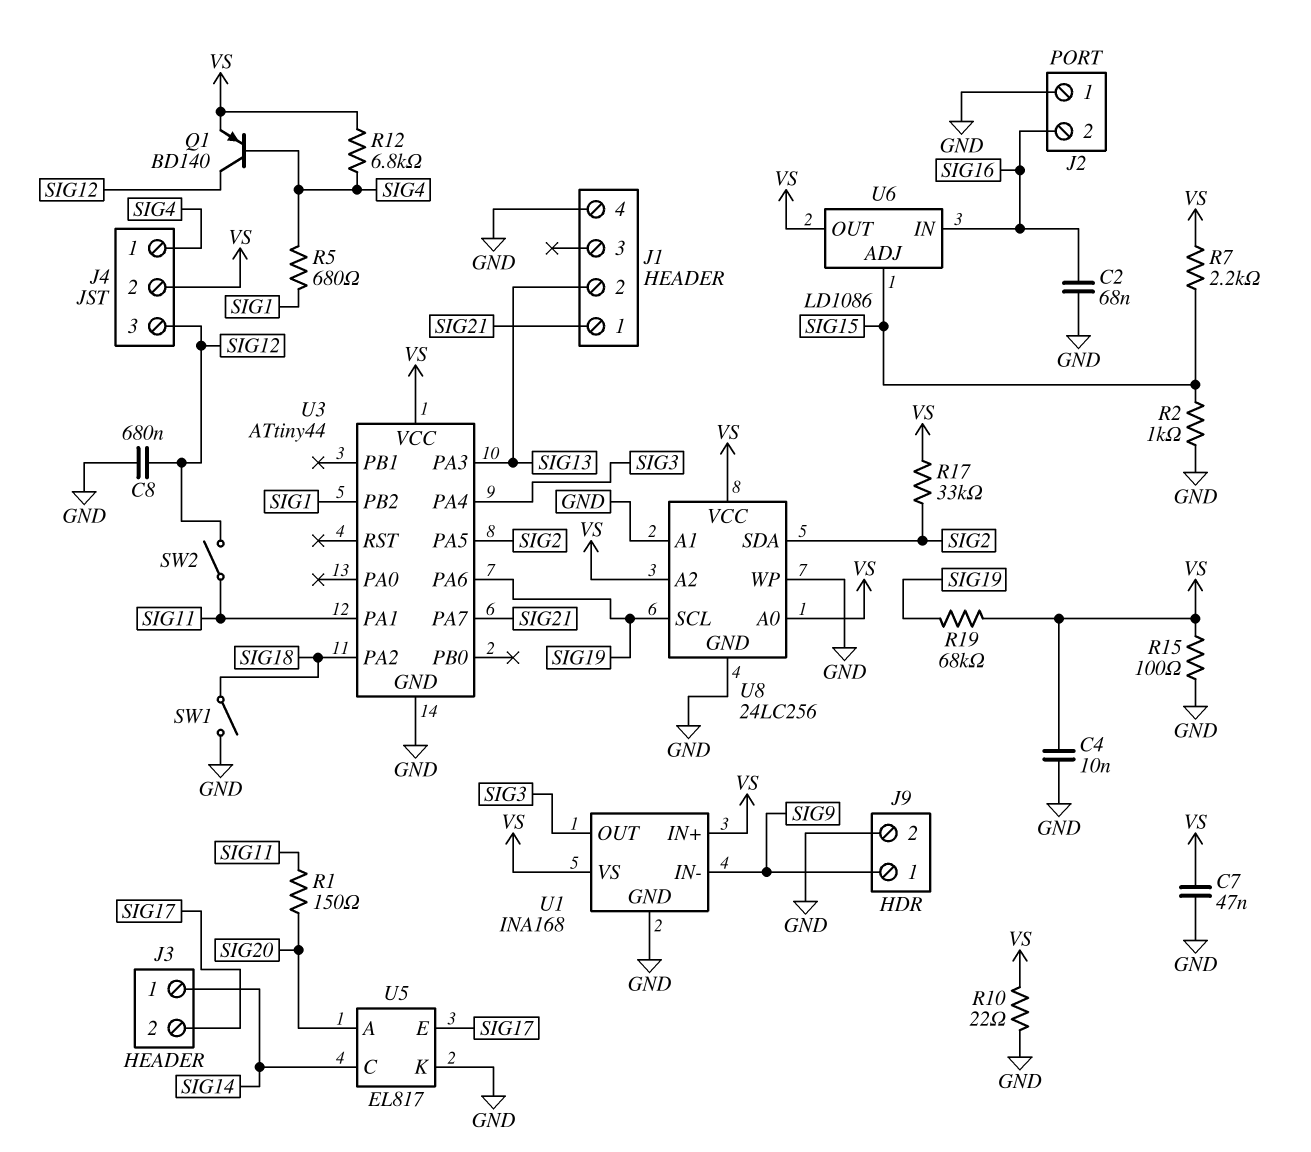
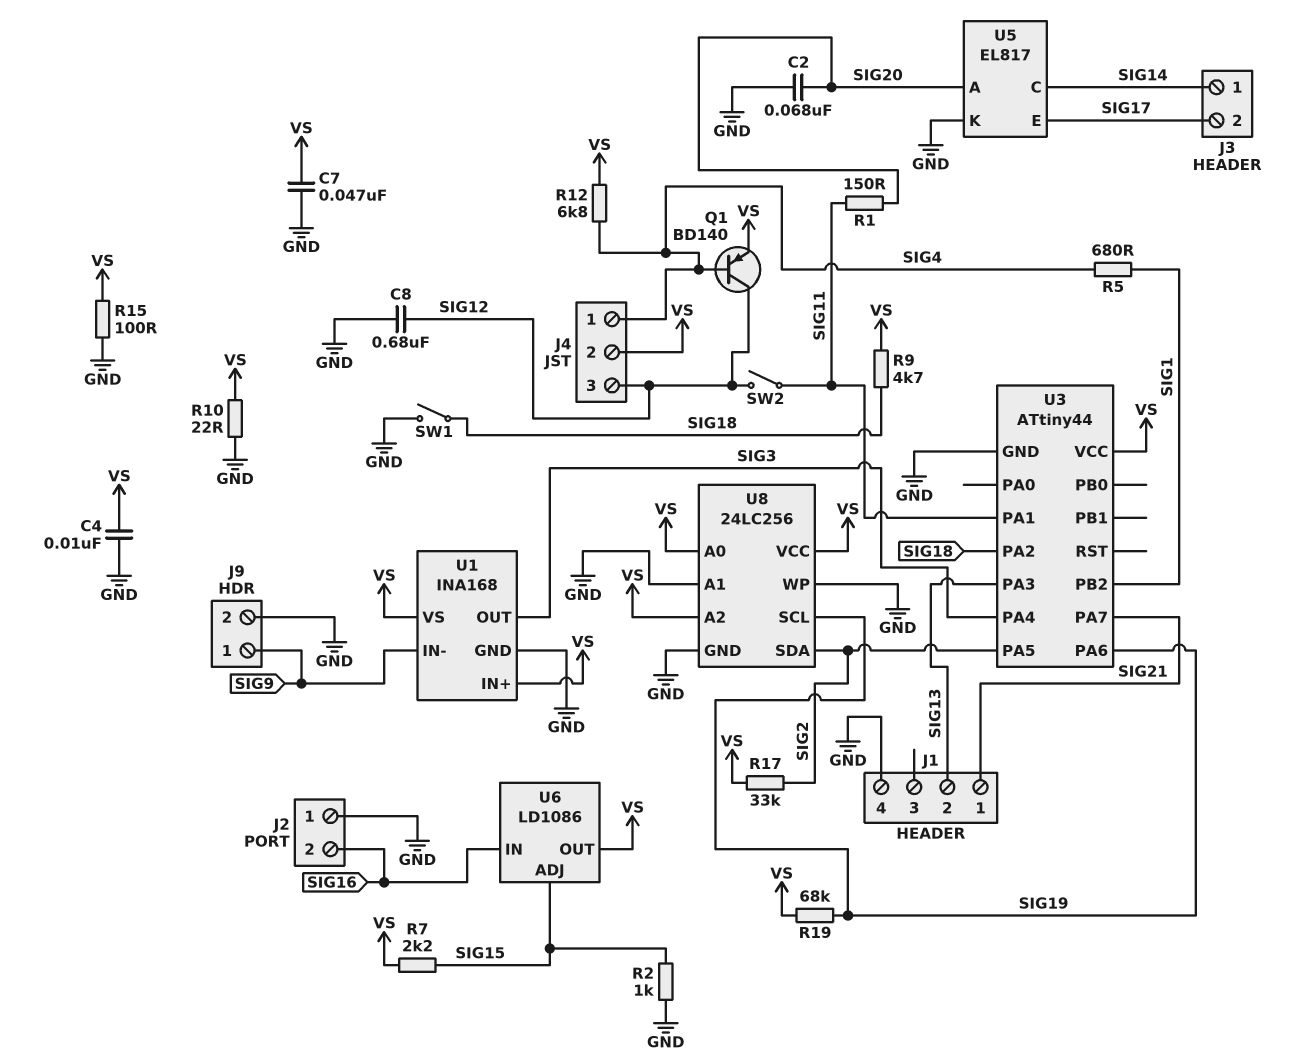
C2: 68nF (GND, SIG16) -> 68nF (GND, SIG20)
R9: none -> 4.7k (SIG18, VS)

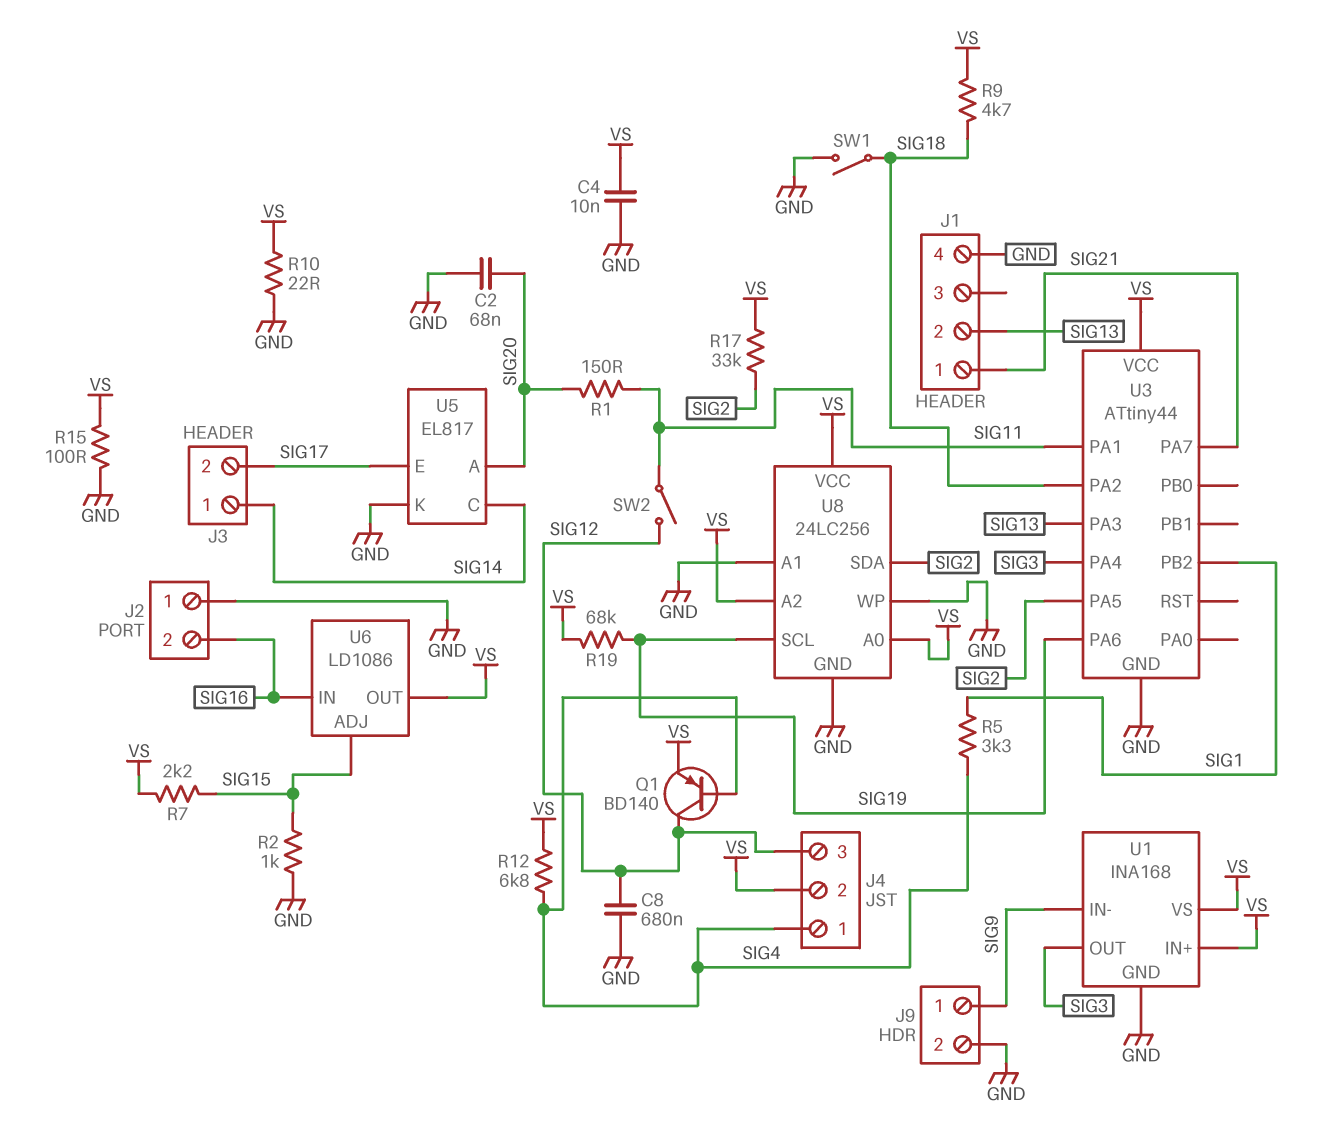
C7: 47nF (GND, VS) -> none
R5: 680 (SIG1, SIG4) -> 3.3k (SIG1, SIG4)

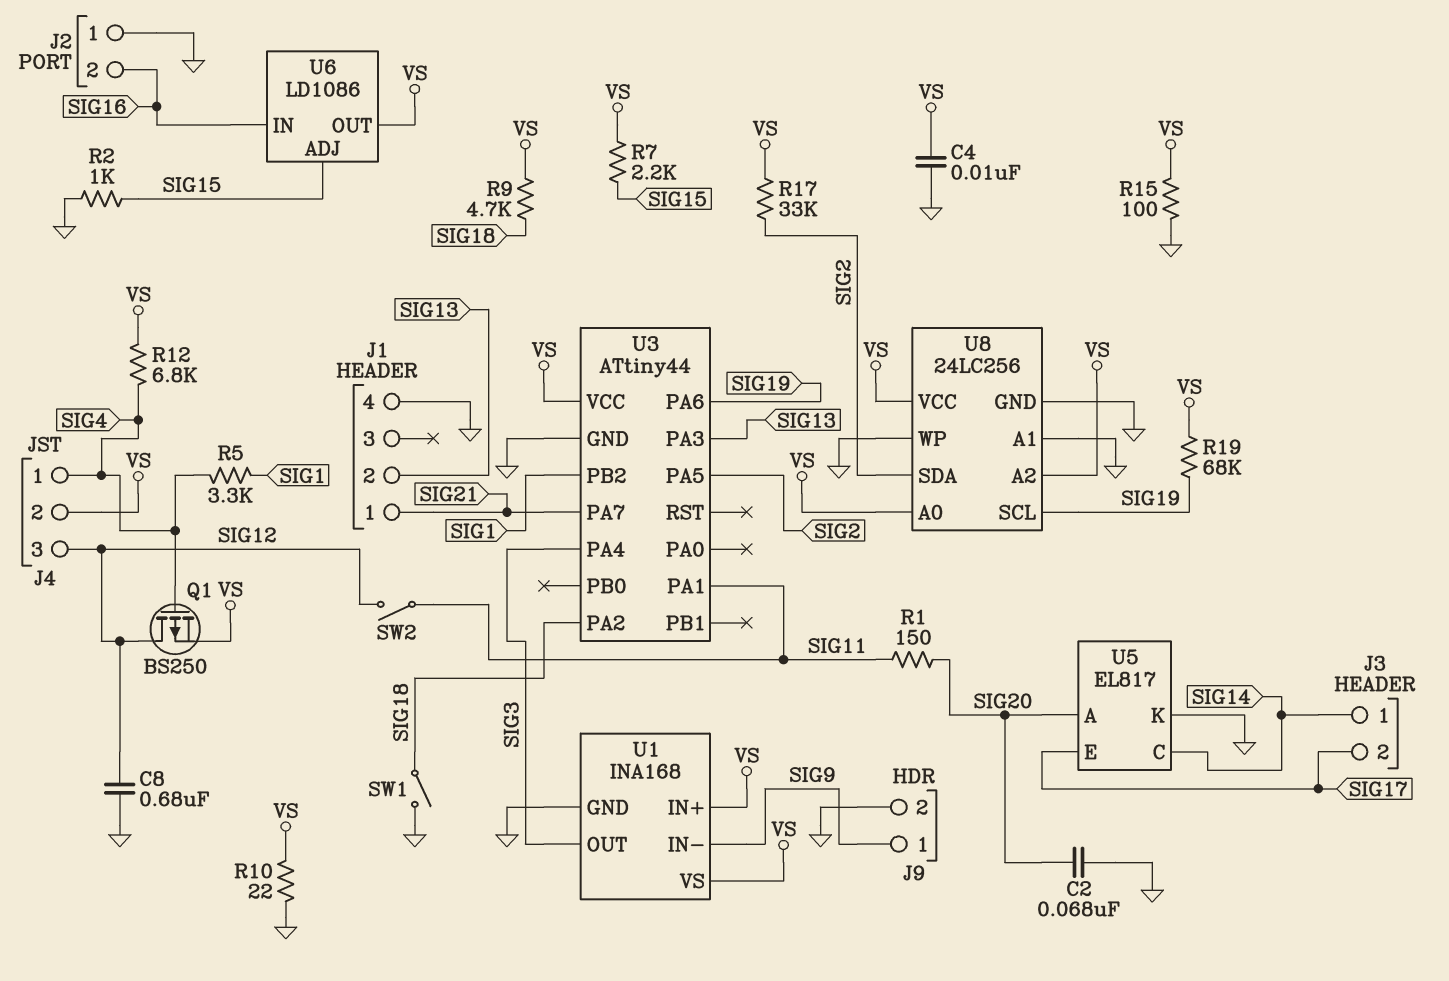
Q1: PNP BD140 (B SIG4, C SIG12, E VS) -> PMOS BS250 (G SIG4, D SIG12, S VS)

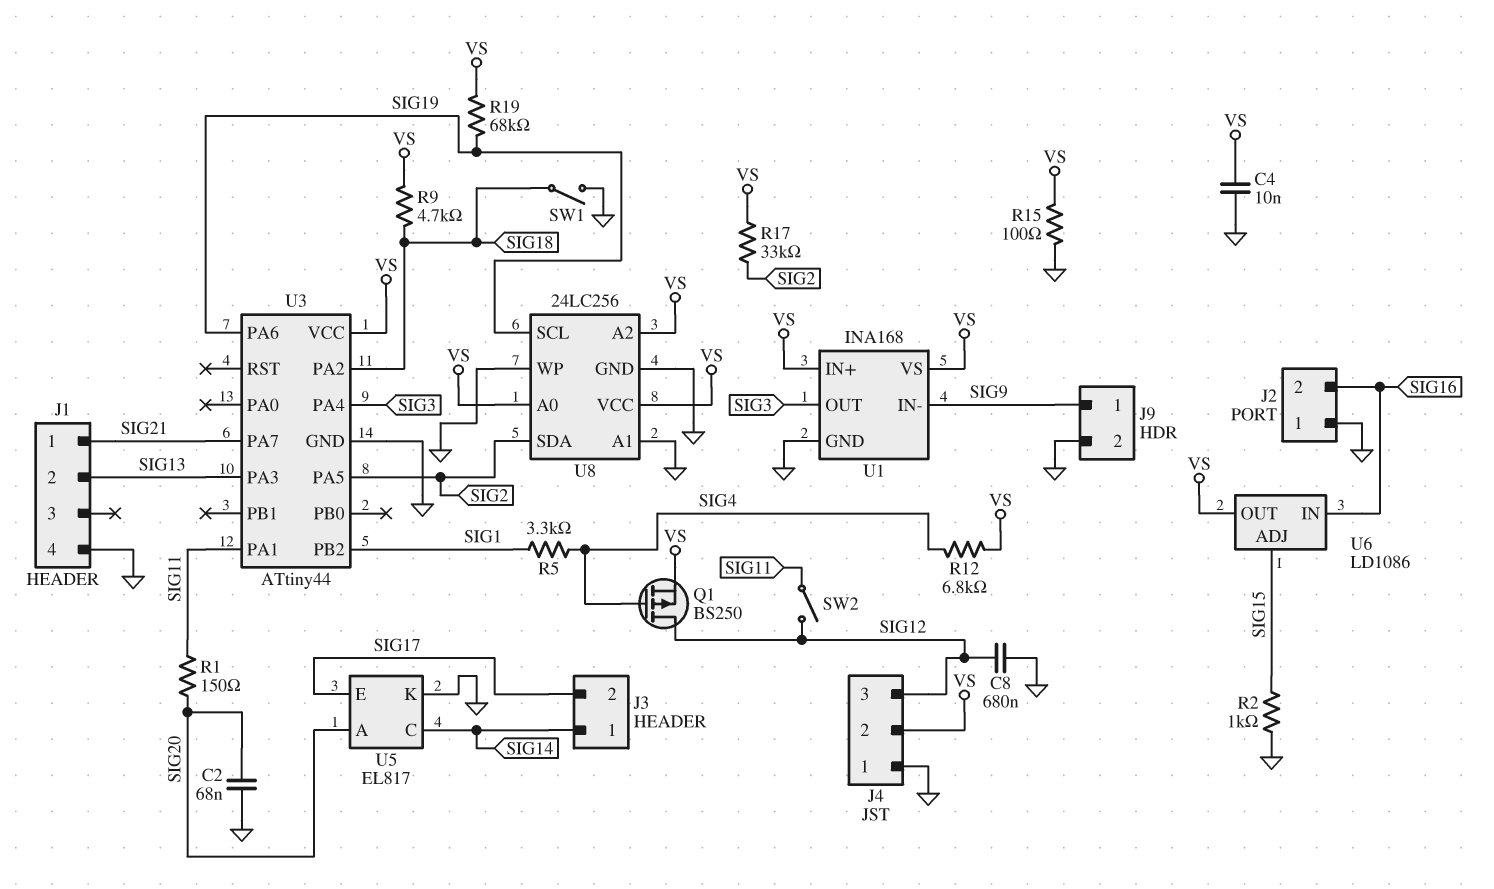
J4 pin 1: SIG4 -> GND
R7: 2.2k (SIG15, VS) -> none
R10: 22 (GND, VS) -> none

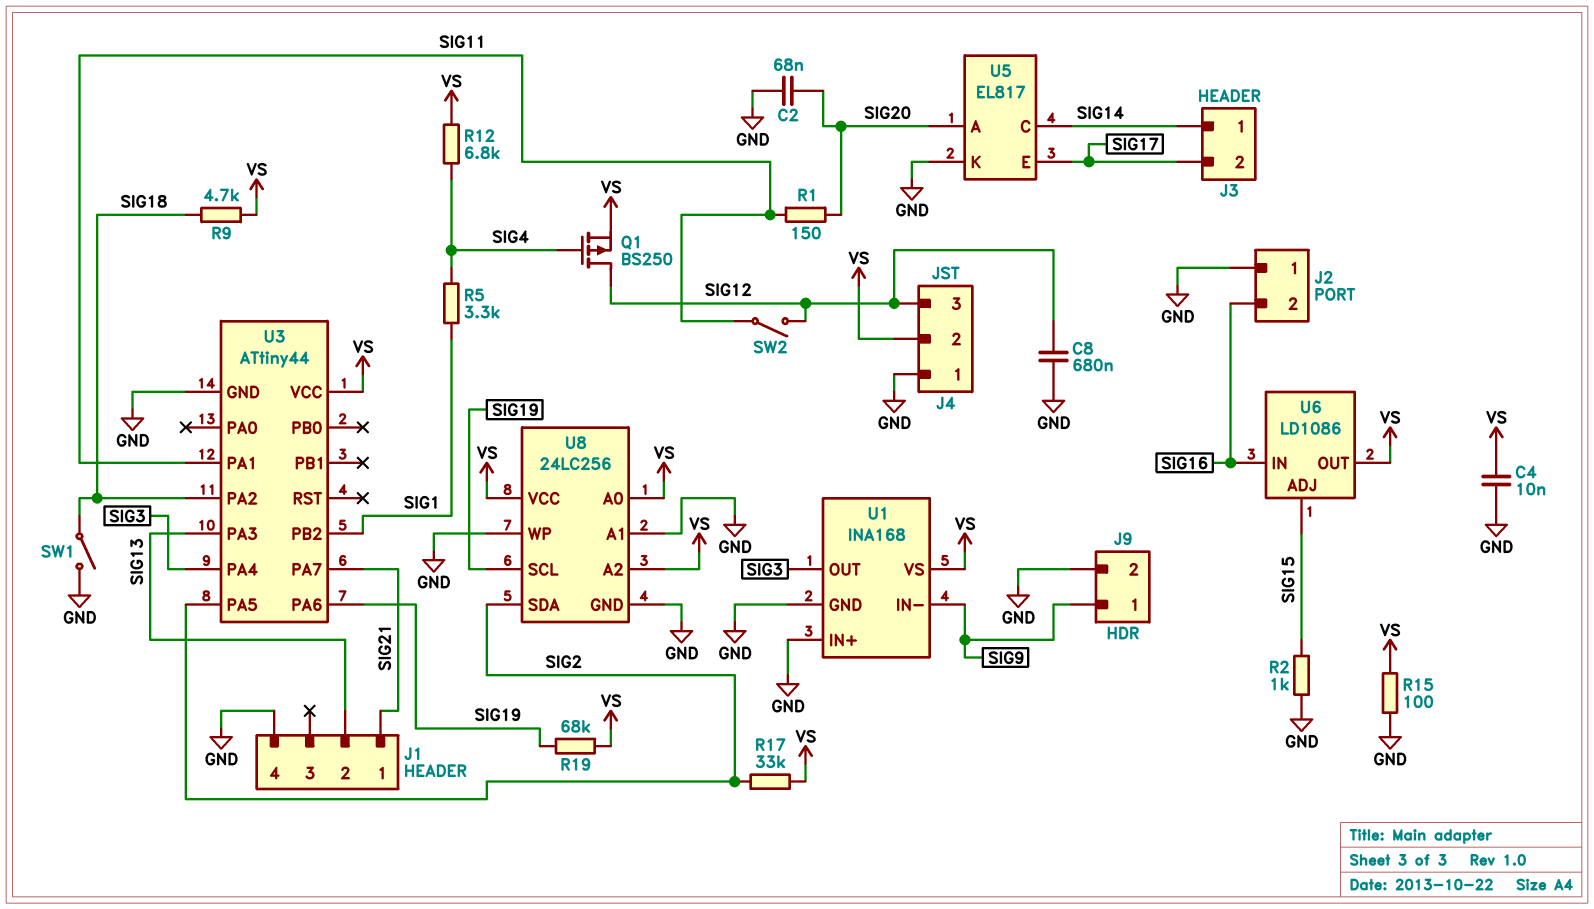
U1 pin IN+: VS -> GND

